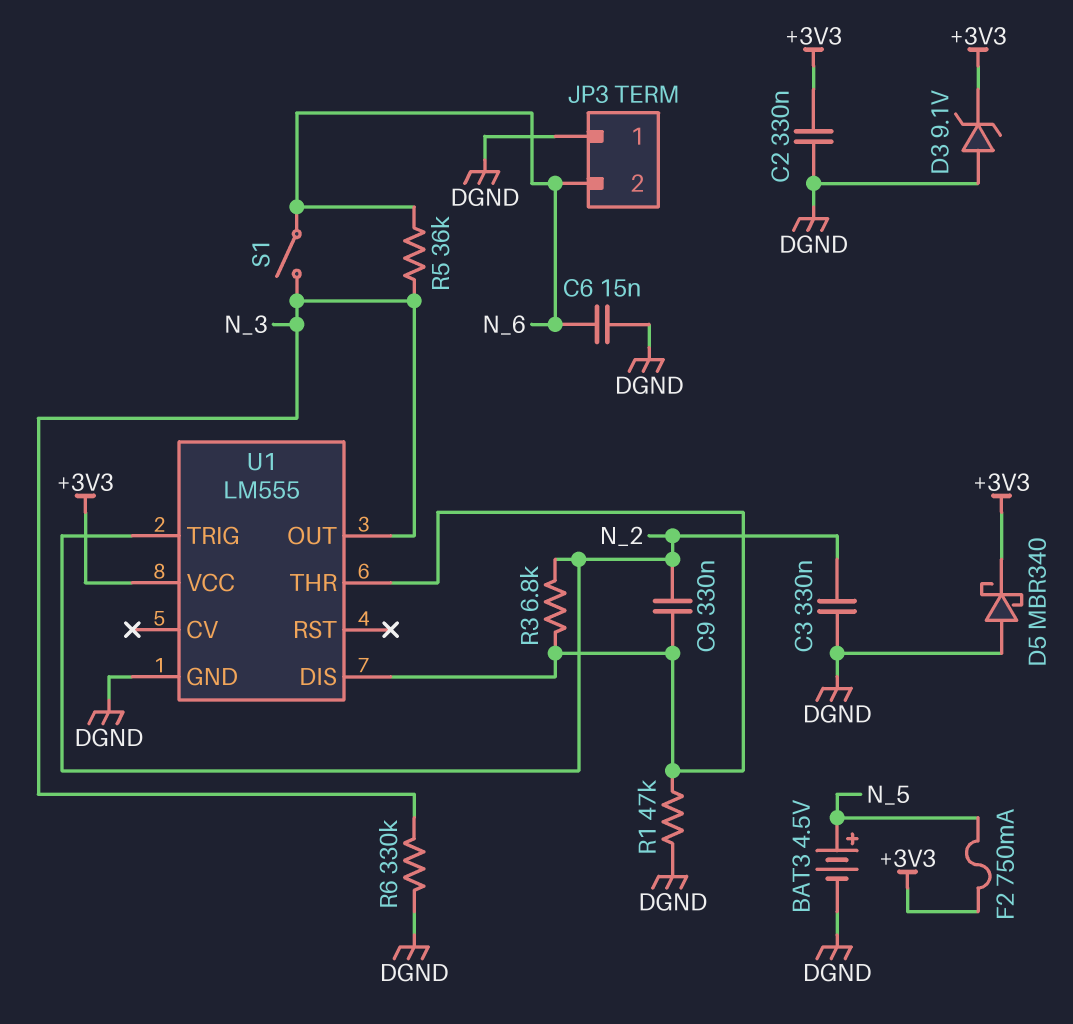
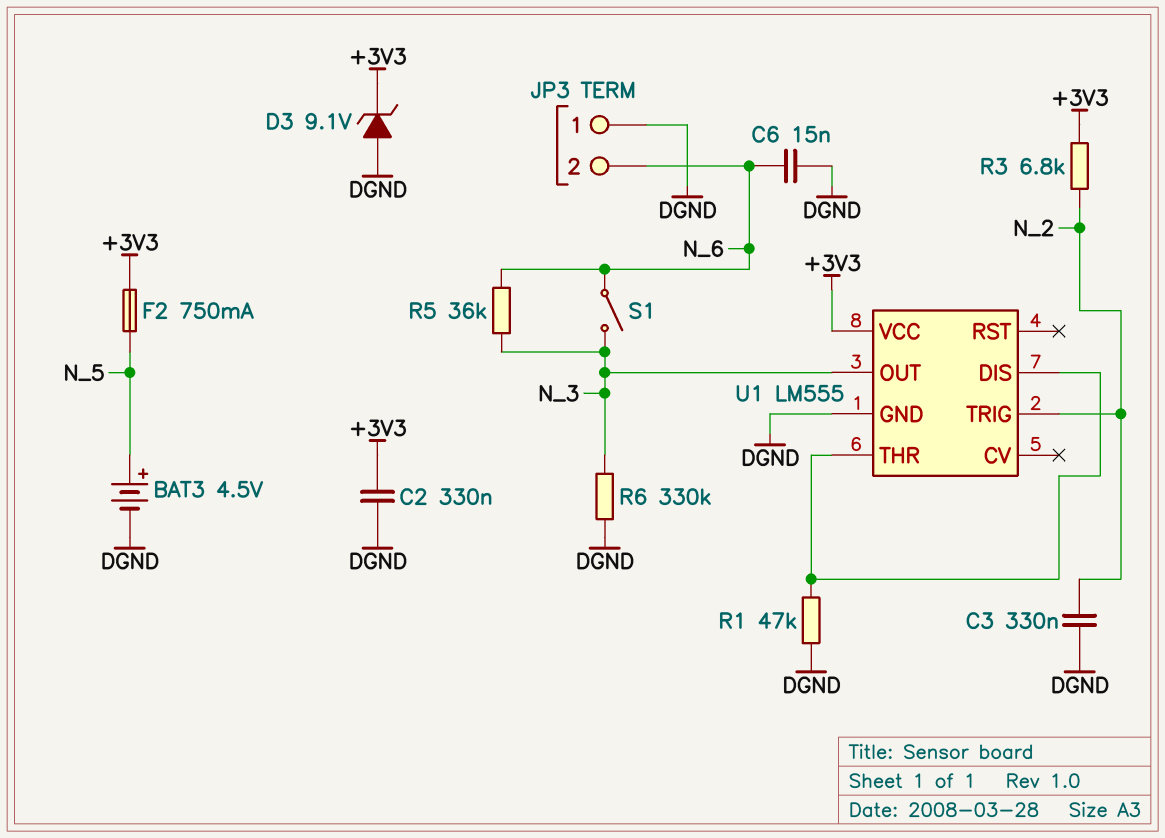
C9: 330nF (N_2, U1/DIS) -> none
D5: schottky MBR340 (A DGND, K +3V3) -> none
R3: 6.8k (N_2, U1/DIS) -> 6.8k (+3V3, N_2)

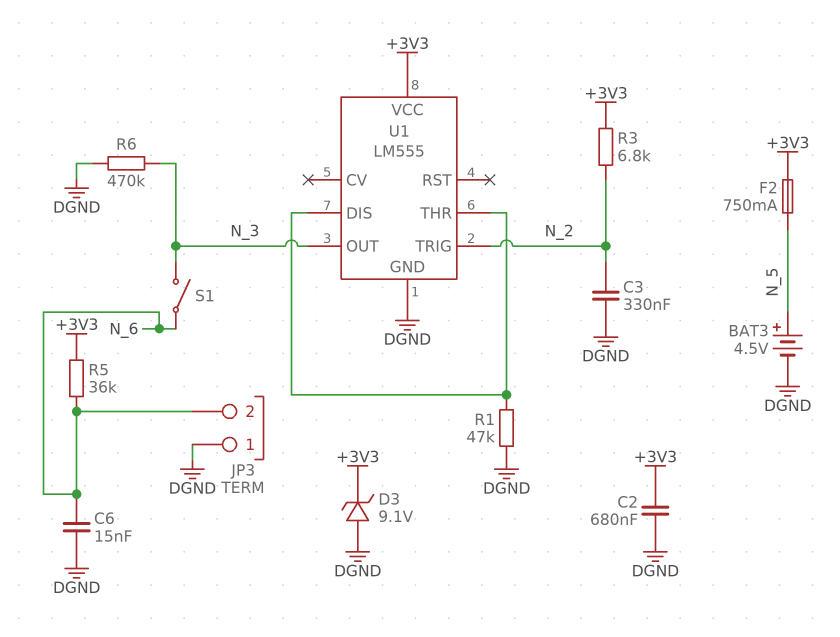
C2: 330nF (+3V3, DGND) -> 680nF (+3V3, DGND)
R5: 36k (N_3, N_6) -> 36k (+3V3, N_6)
R6: 330k (DGND, N_3) -> 470k (DGND, N_3)

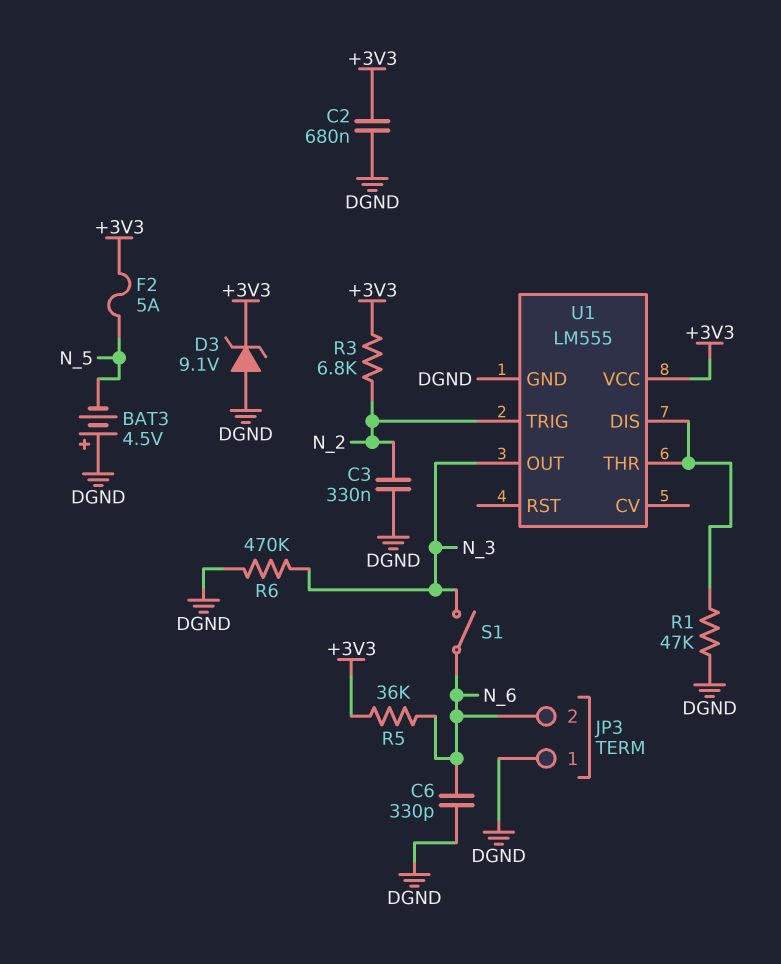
BAT3: 4.5V (plus N_5, minus DGND) -> 4.5V (plus DGND, minus N_5)
C6: 15nF (DGND, N_6) -> 330pF (DGND, N_6)
F2: 750mA (+3V3, N_5) -> 5A (+3V3, N_5)

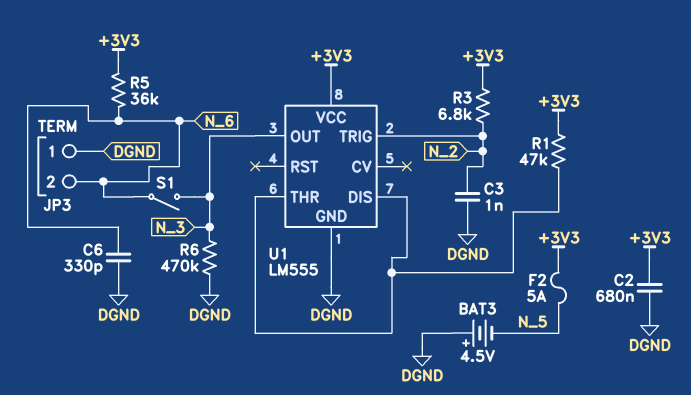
C3: 330nF (DGND, N_2) -> 1nF (DGND, N_2)
D3: zener 9.1V (A DGND, K +3V3) -> none
R1: 47k (DGND, U1/DIS) -> 47k (+3V3, U1/DIS)

